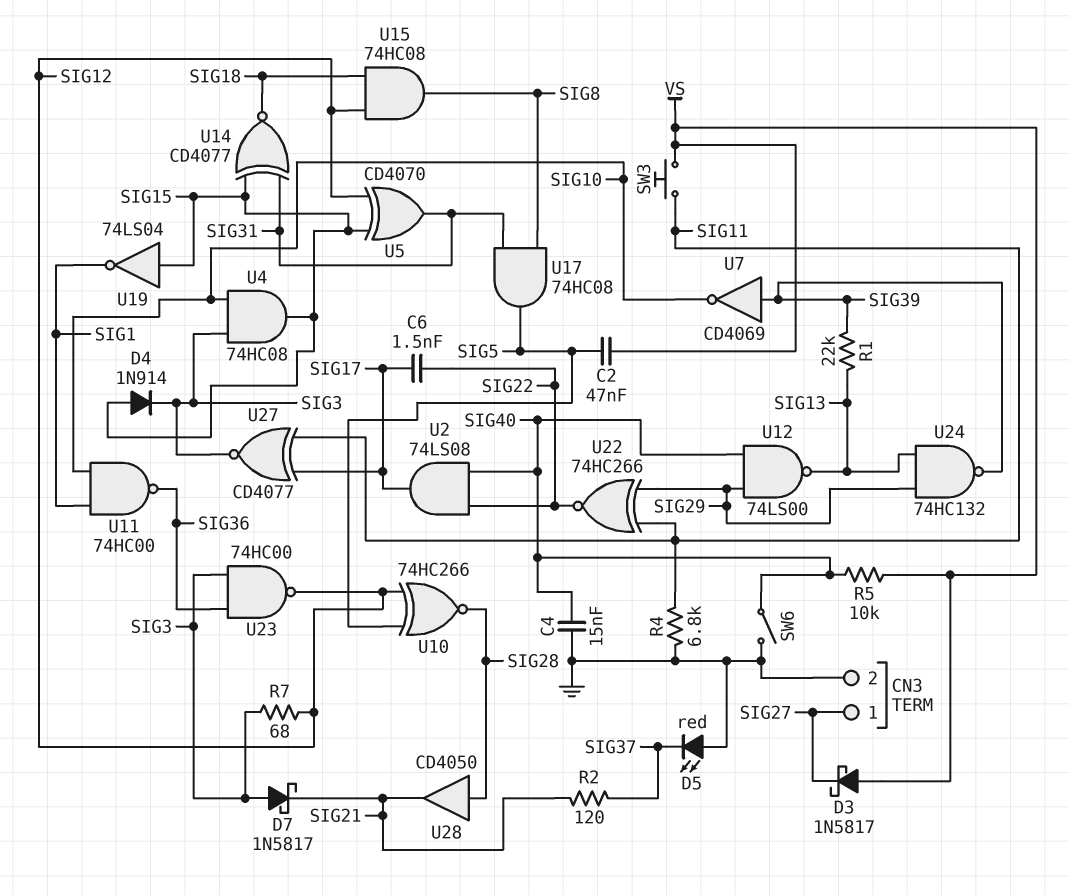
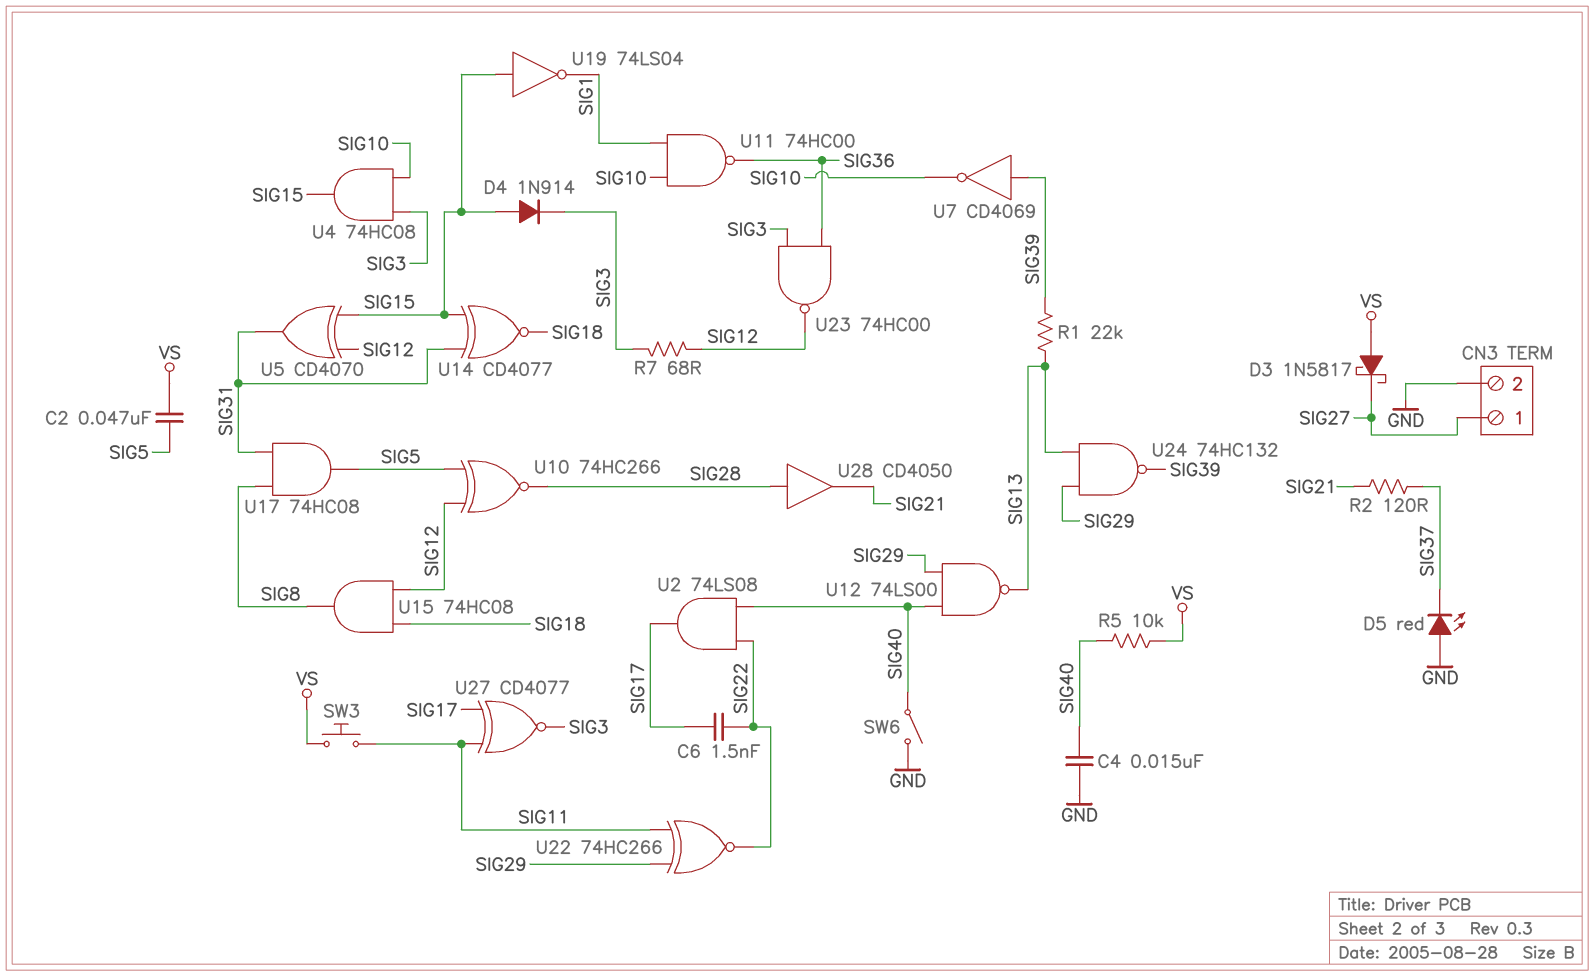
D7: schottky 1N5817 (A SIG3, K SIG21) -> none
R4: 6.8k (GND, SIG11) -> none

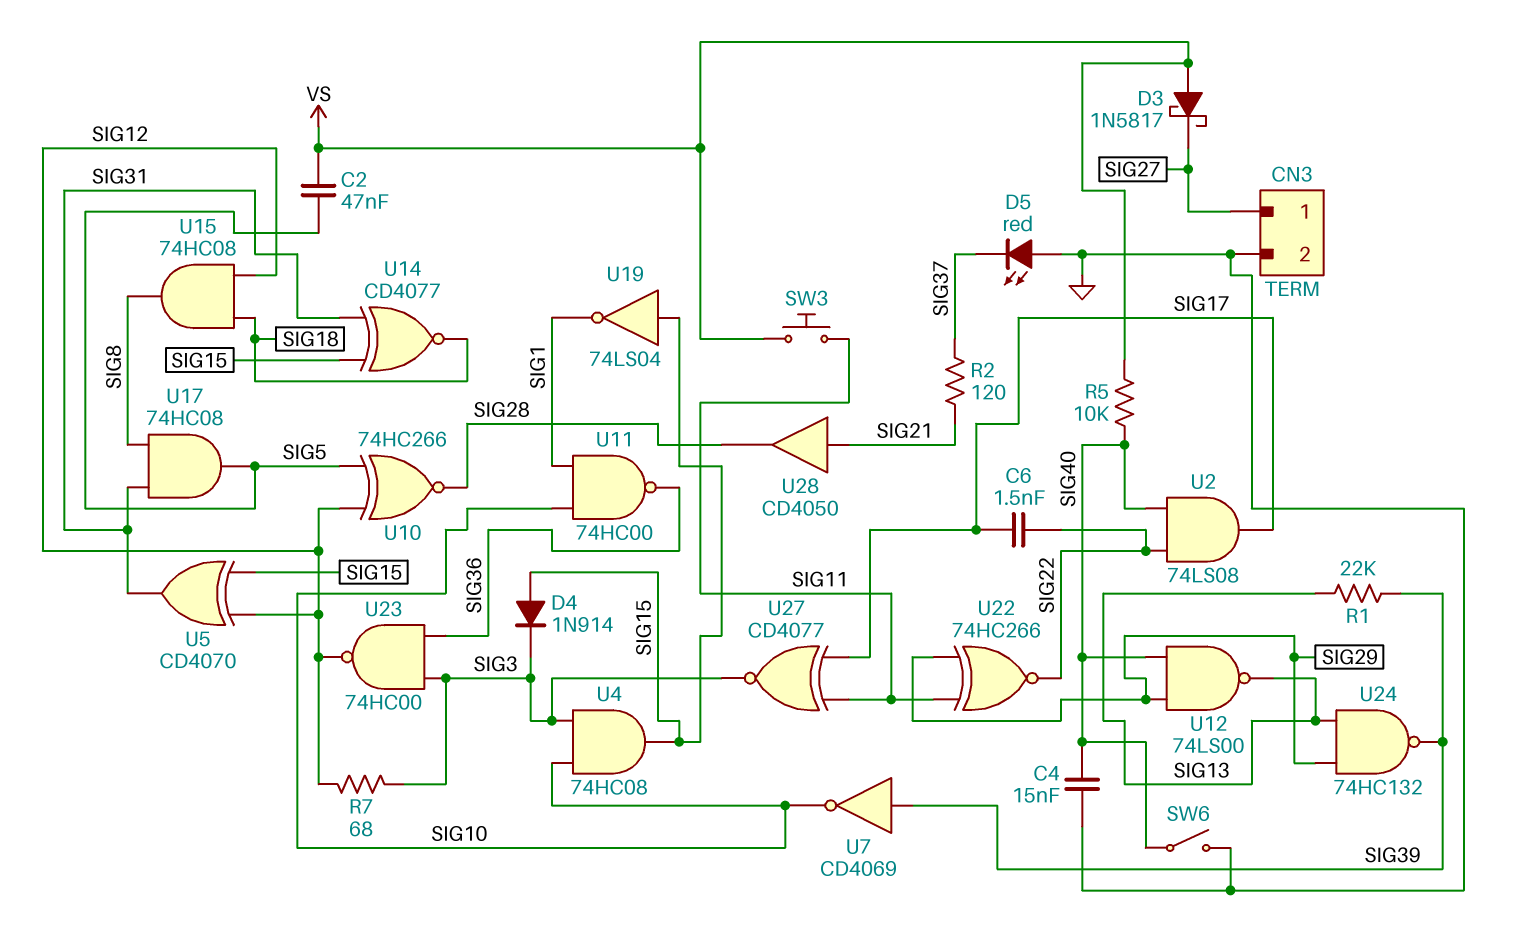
U28: buffer CD4050 (in SIG28, out SIG21) -> buffer CD4050 (in SIG21, out SIG28)

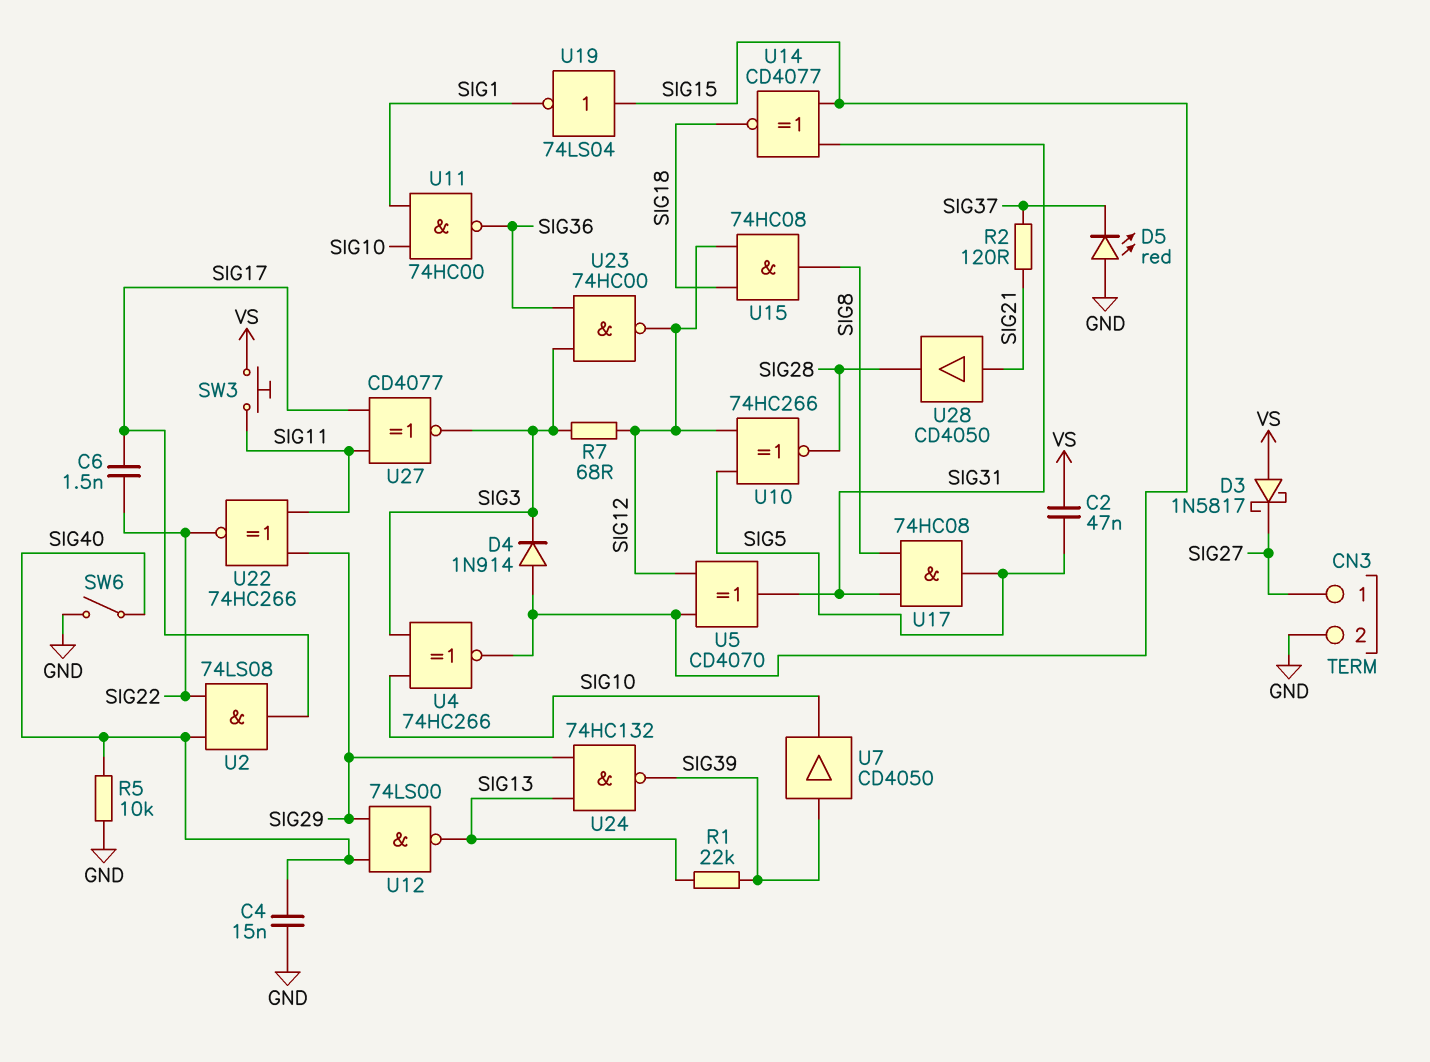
R5: 10k (SIG40, VS) -> 10k (GND, SIG40)
U4: AND 74HC08 (in SIG3, in SIG10, out SIG15) -> XNOR 74HC266 (in SIG3, in SIG10, out SIG15)
U7: NOT CD4069 (in SIG39, out SIG10) -> buffer CD4050 (in SIG39, out SIG10)

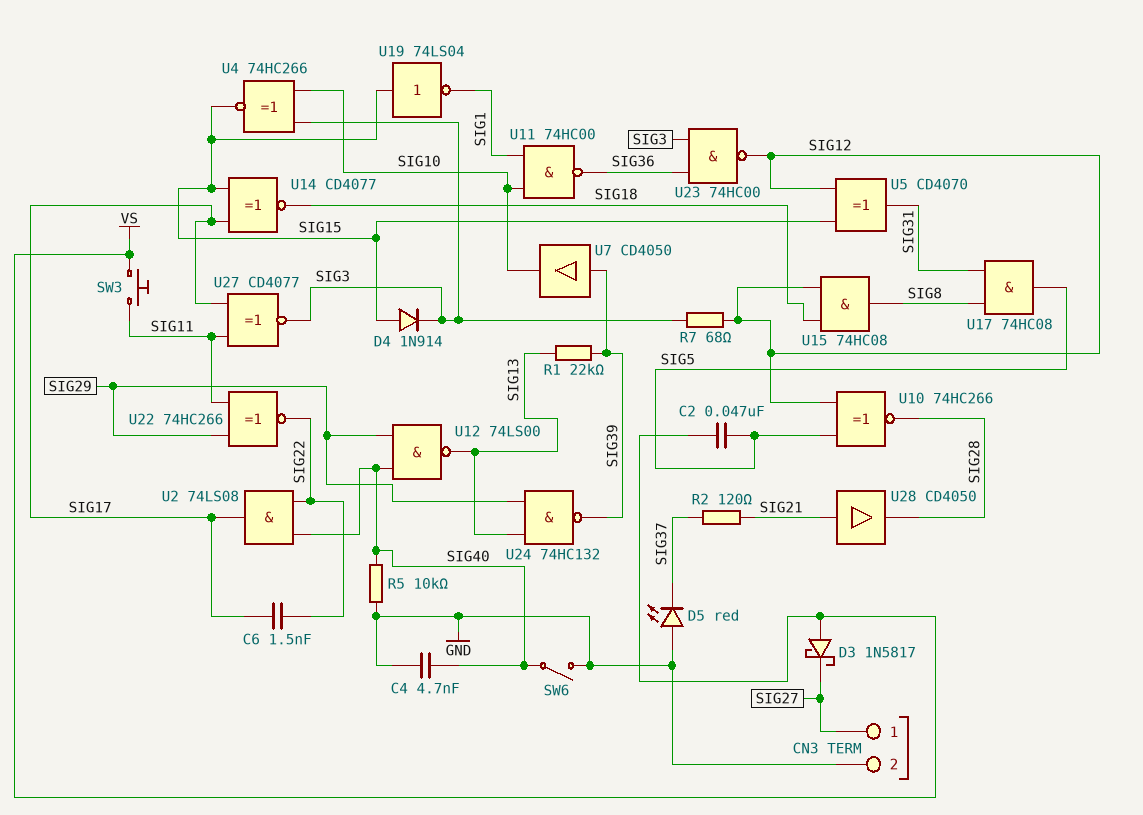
C4: 15nF (GND, SIG40) -> 4.7nF (GND, SIG40)
U14: XNOR CD4077 (in SIG15, in SIG31, out SIG18) -> XNOR CD4077 (in SIG15, in SIG17, out SIG18)

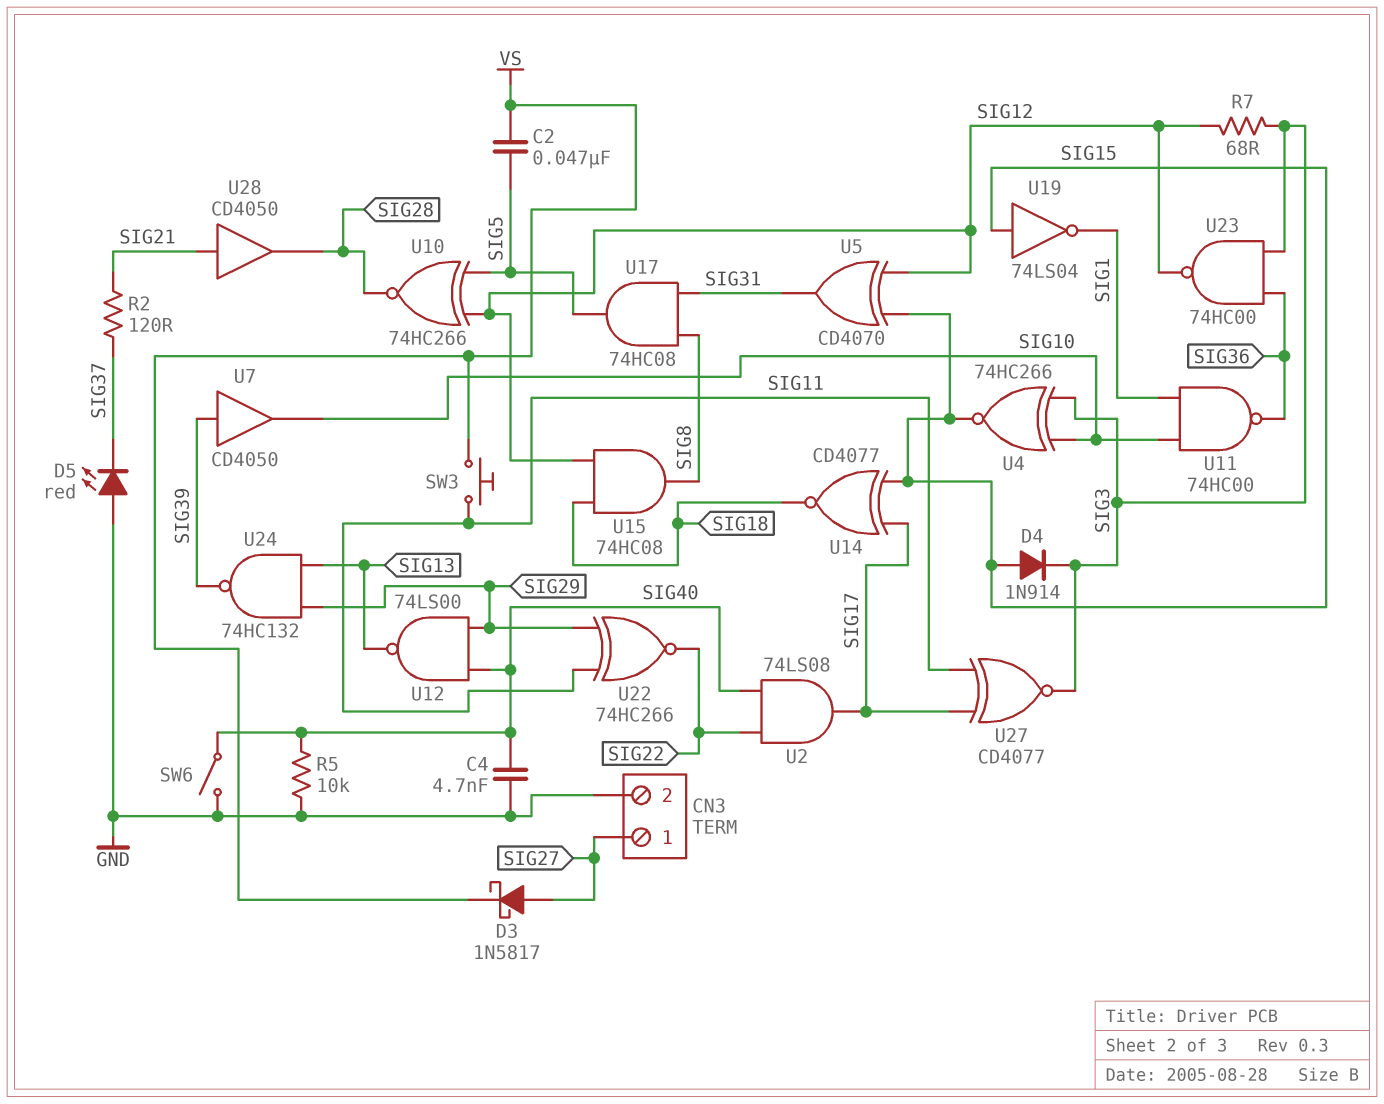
C6: 1.5nF (SIG17, SIG22) -> none
D3: schottky 1N5817 (A VS, K SIG27) -> schottky 1N5817 (A SIG27, K VS)
R1: 22k (SIG13, SIG39) -> none

